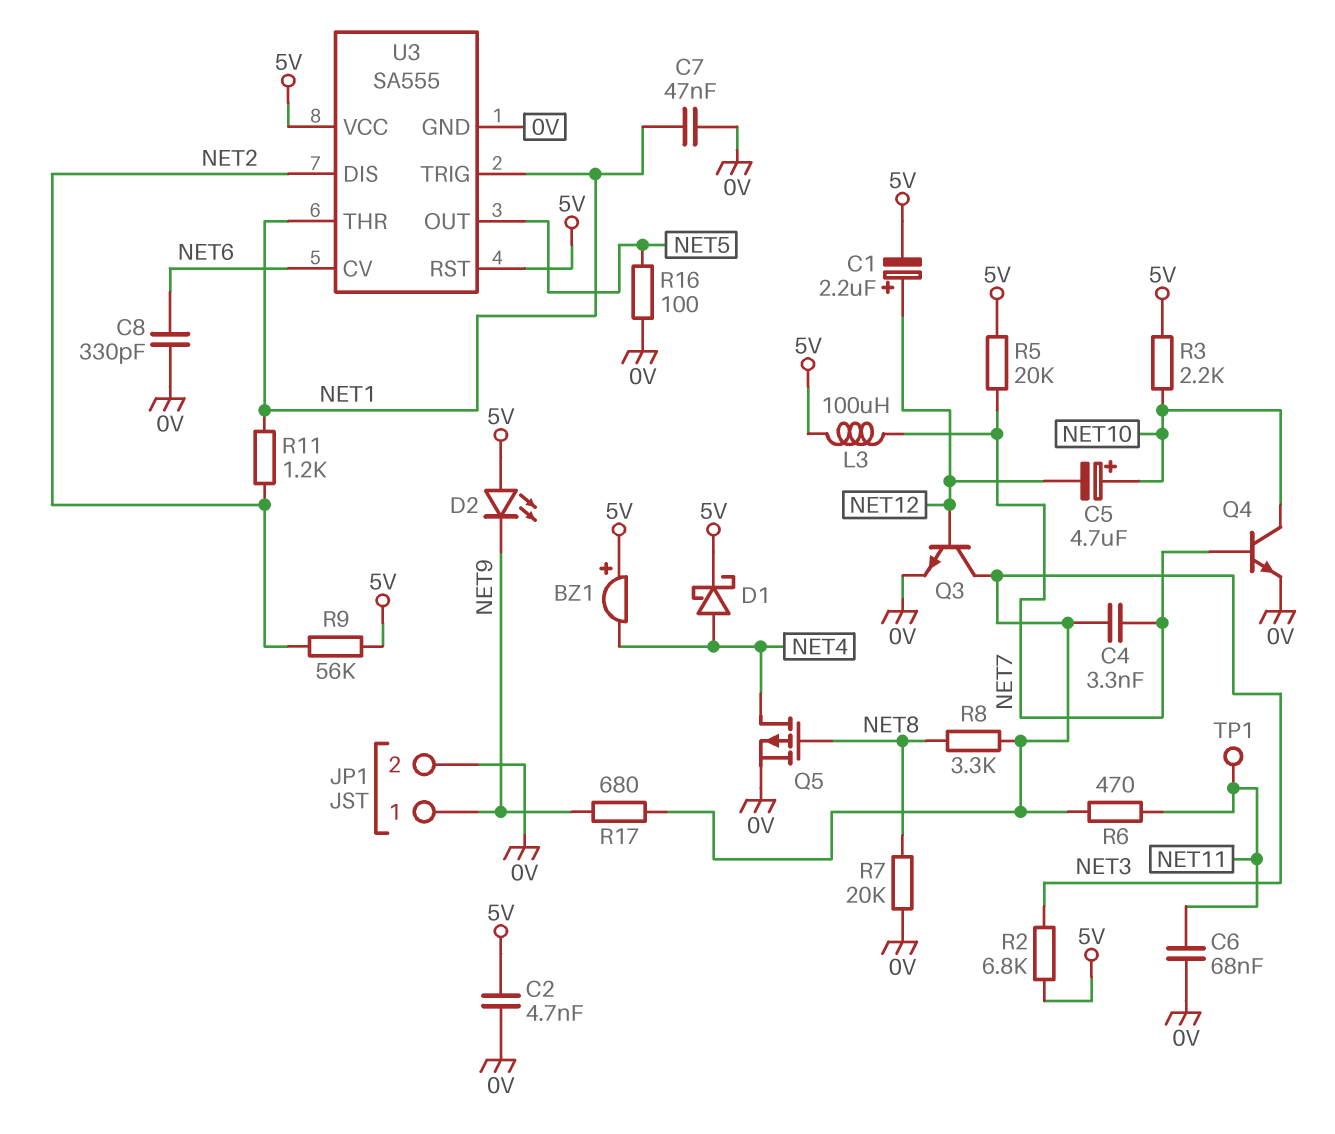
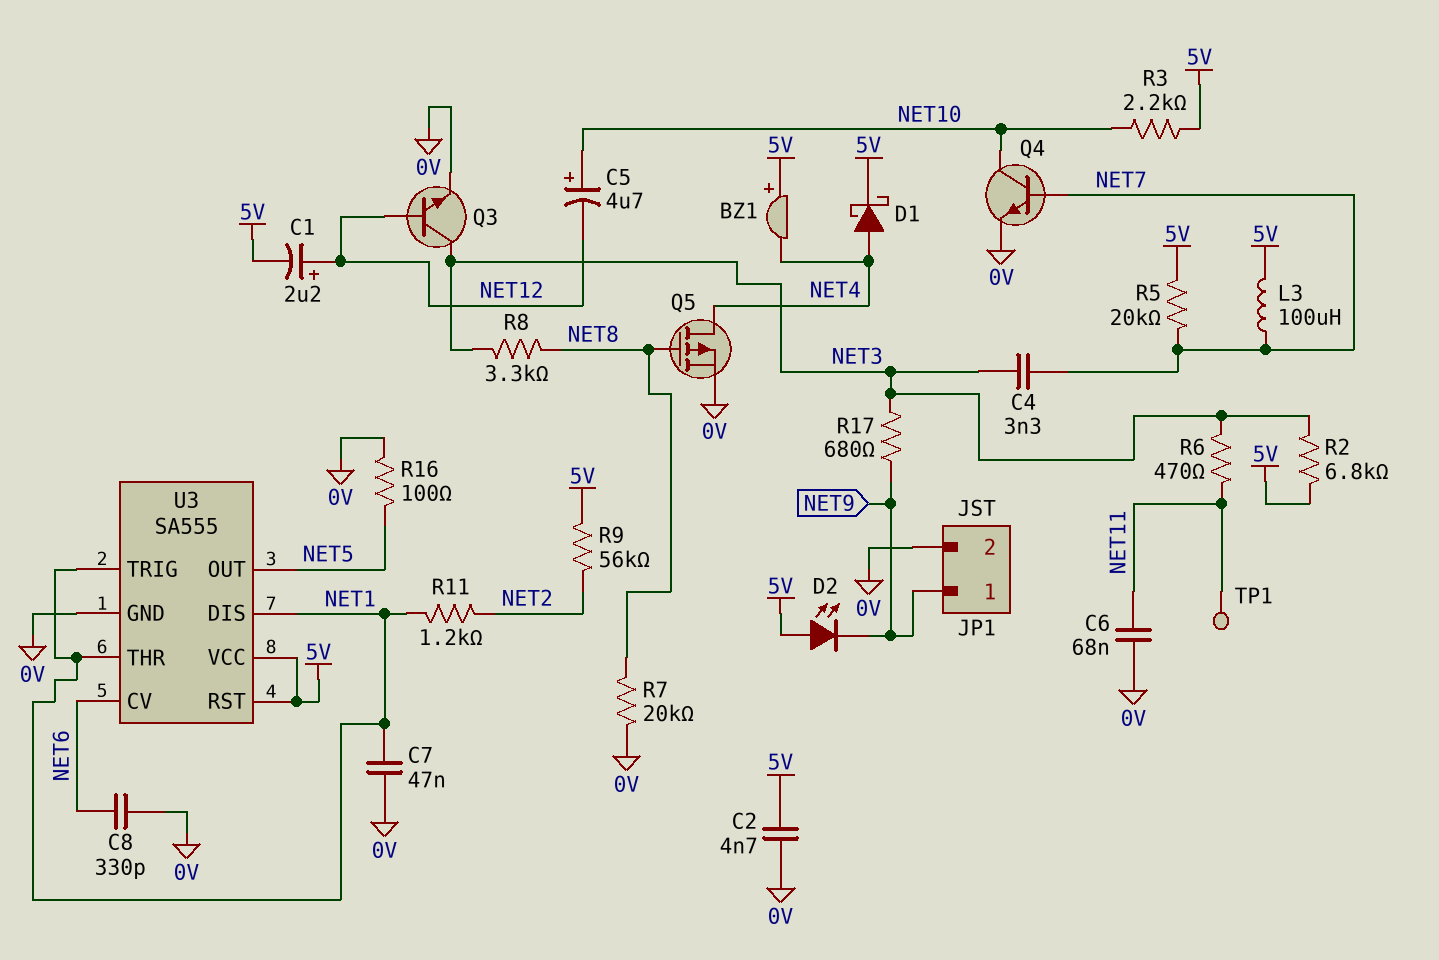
U3 pin DIS: NET2 -> NET1

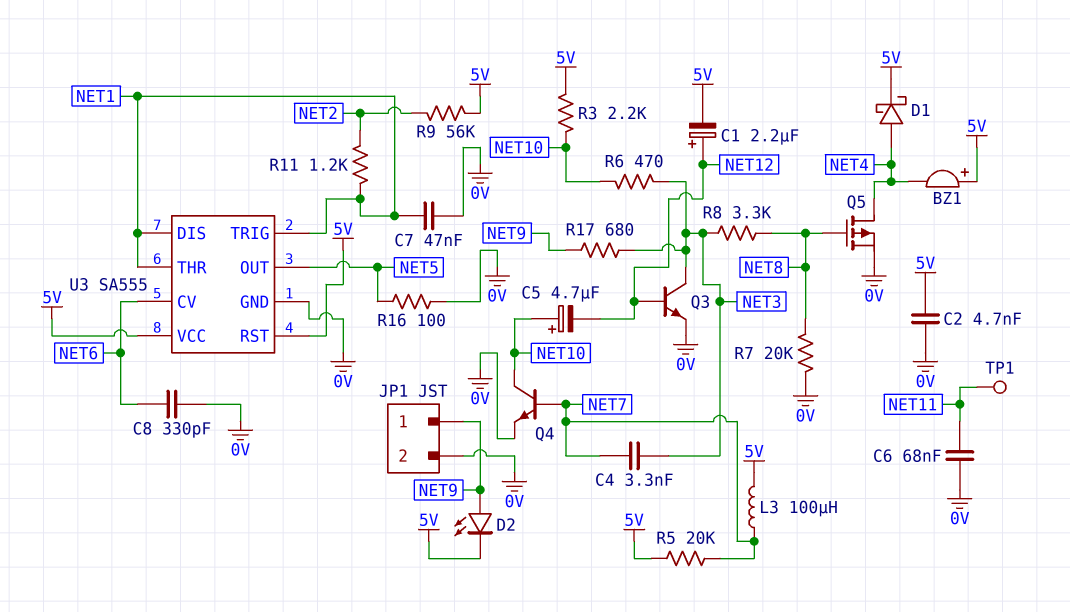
D2: LED (A 5V, K NET9) -> LED (A NET9, K 5V)
R2: 6.8k (5V, NET3) -> none
R6: 470 (NET3, NET11) -> 470 (NET3, NET10)

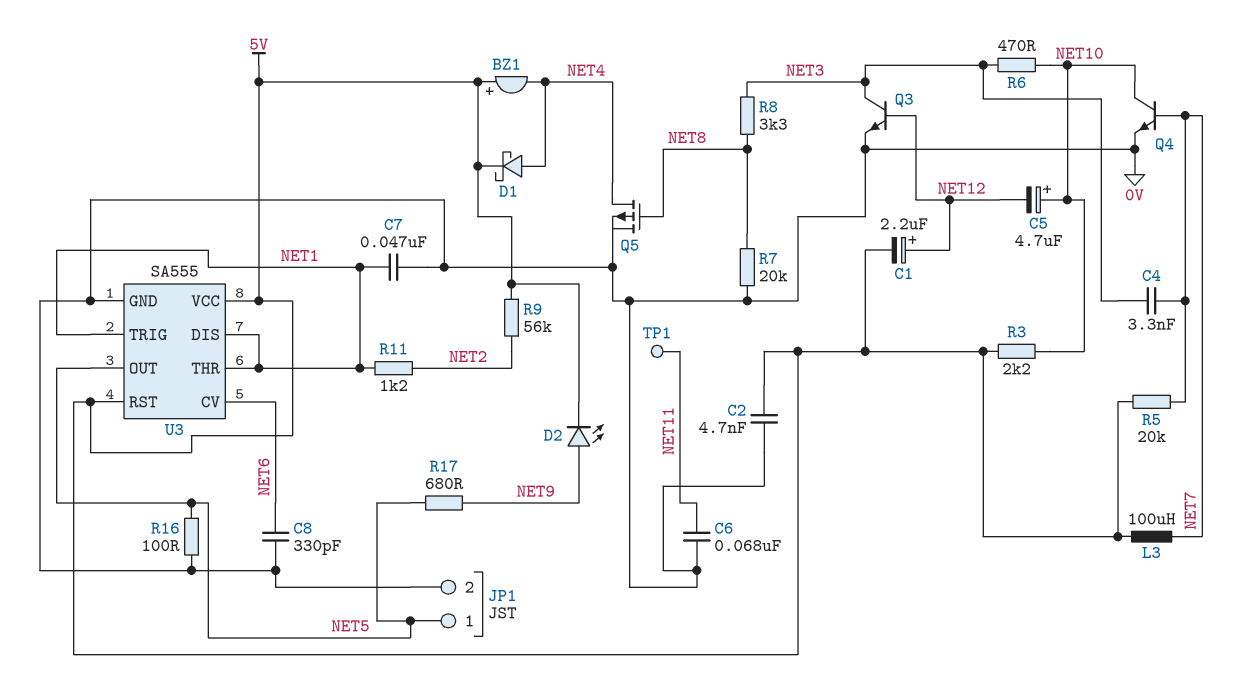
JP1 pin 1: NET9 -> NET5
R17: 680 (NET3, NET9) -> 680 (NET5, NET9)

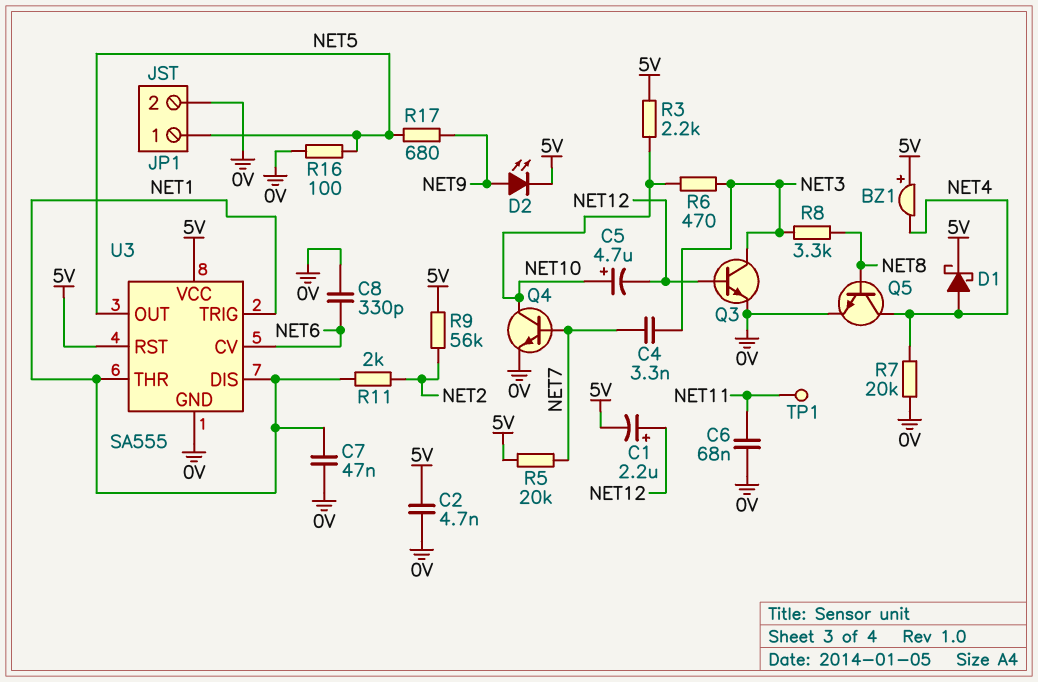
L3: 100uH (5V, NET7) -> none
Q5: PMOS (G NET8, D NET4, S 0V) -> NPN (B NET8, C NET4, E 0V)
R7: 20k (0V, NET8) -> 20k (0V, NET4)
R11: 1.2k (NET1, NET2) -> 2k (NET1, NET2)

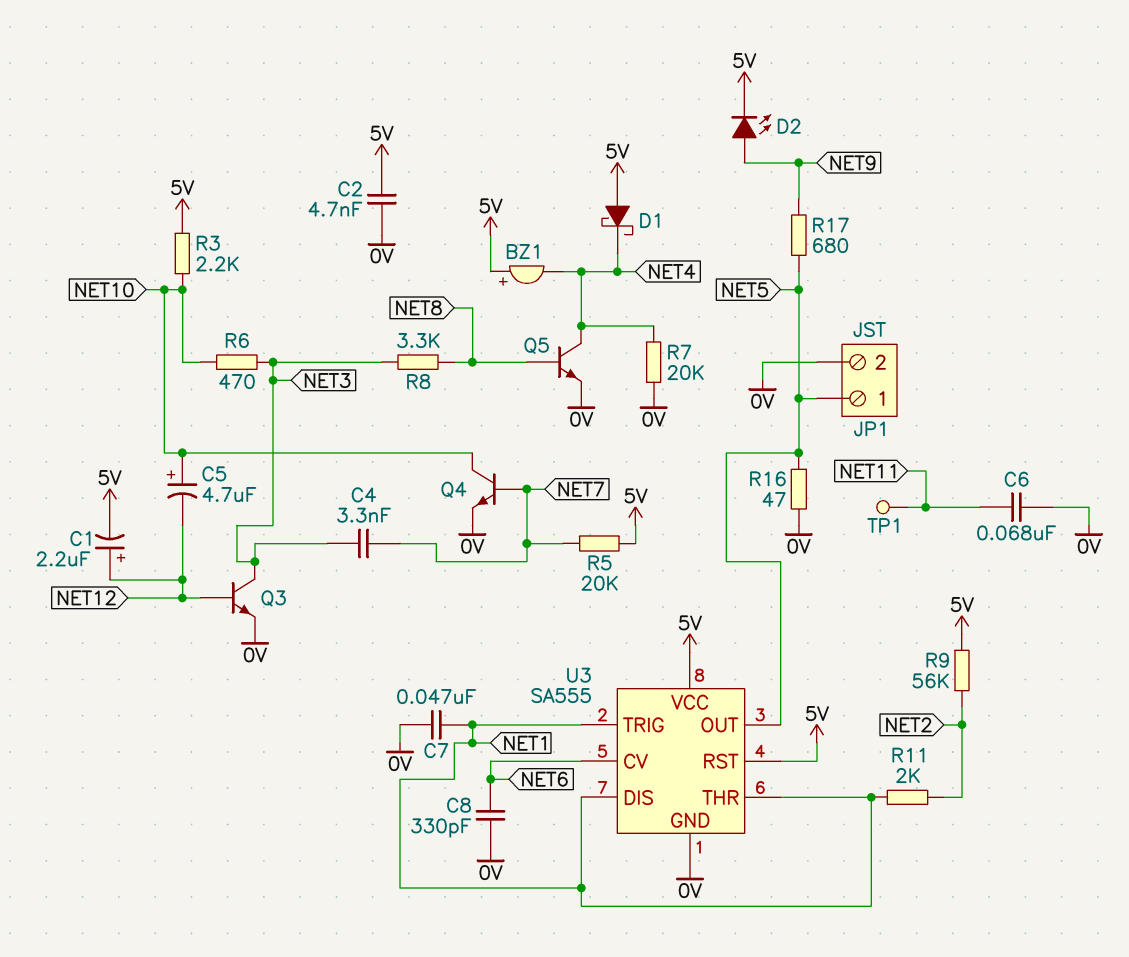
D1: schottky (A NET4, K 5V) -> schottky (A 5V, K NET4)
R16: 100 (0V, NET5) -> 47 (0V, NET5)

